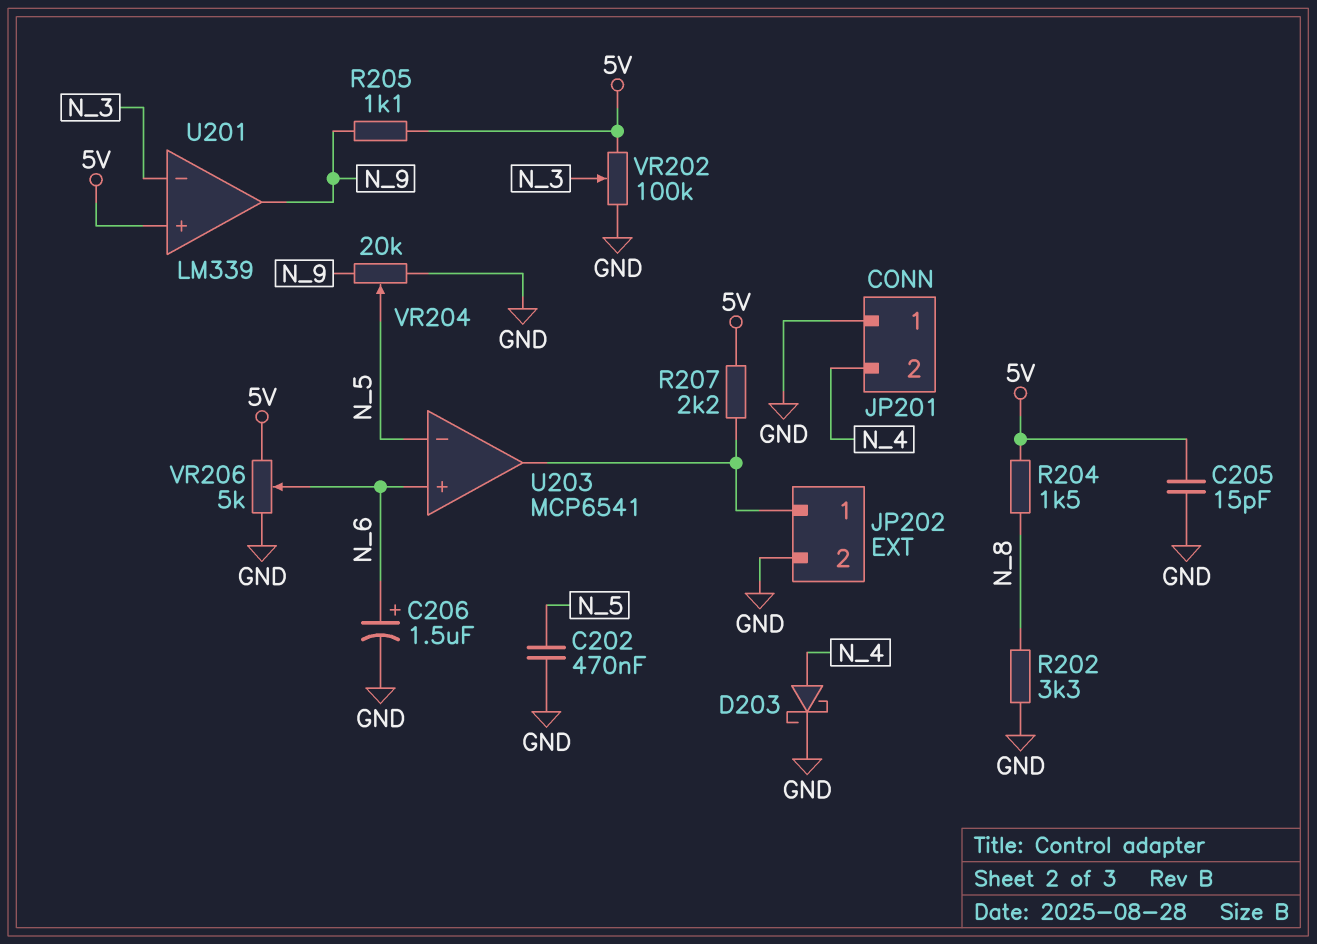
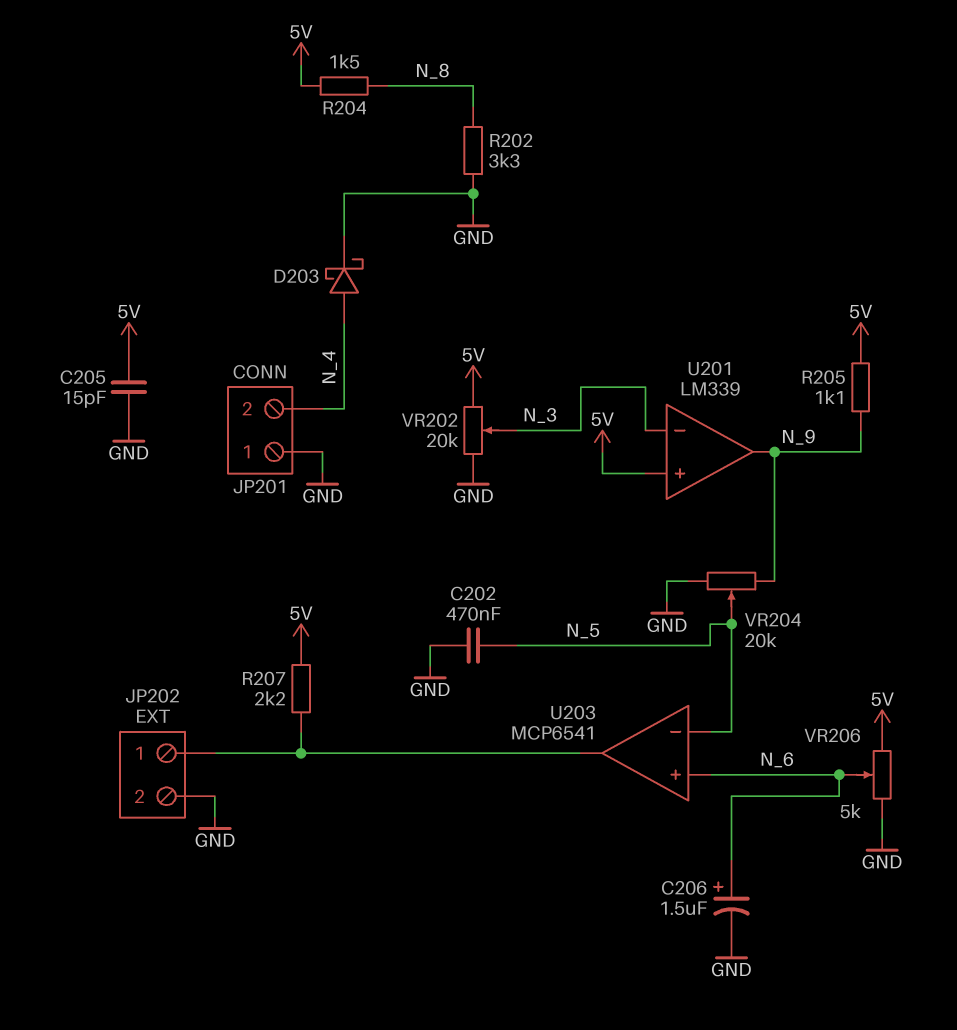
VR202: 100k (5V, GND, wiper N_3) -> 20k (5V, GND, wiper N_3)

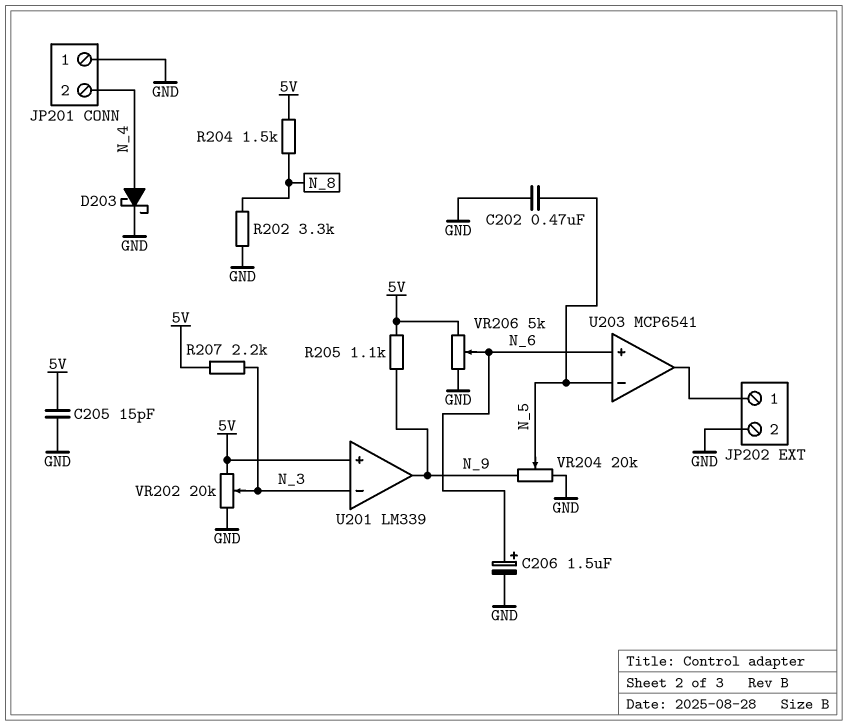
R207: 2.2k (5V, JP202/1) -> 2.2k (5V, N_3)

